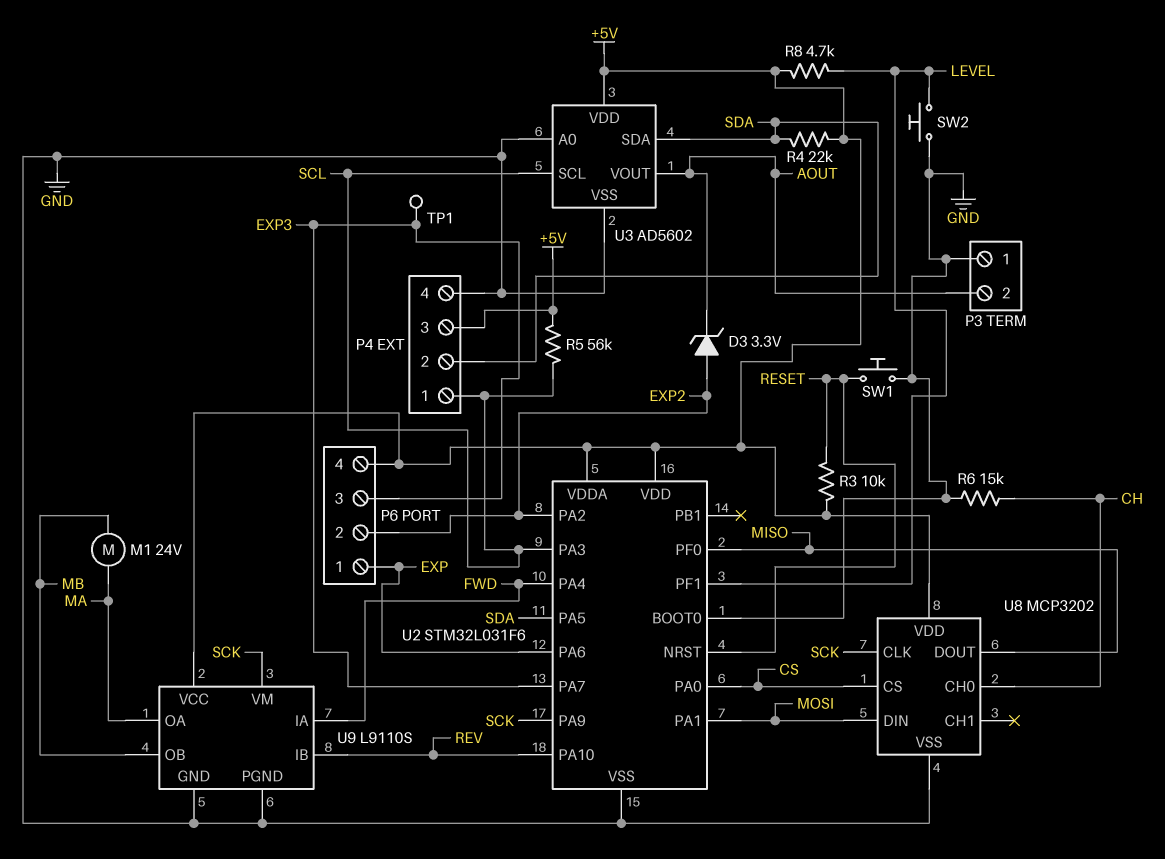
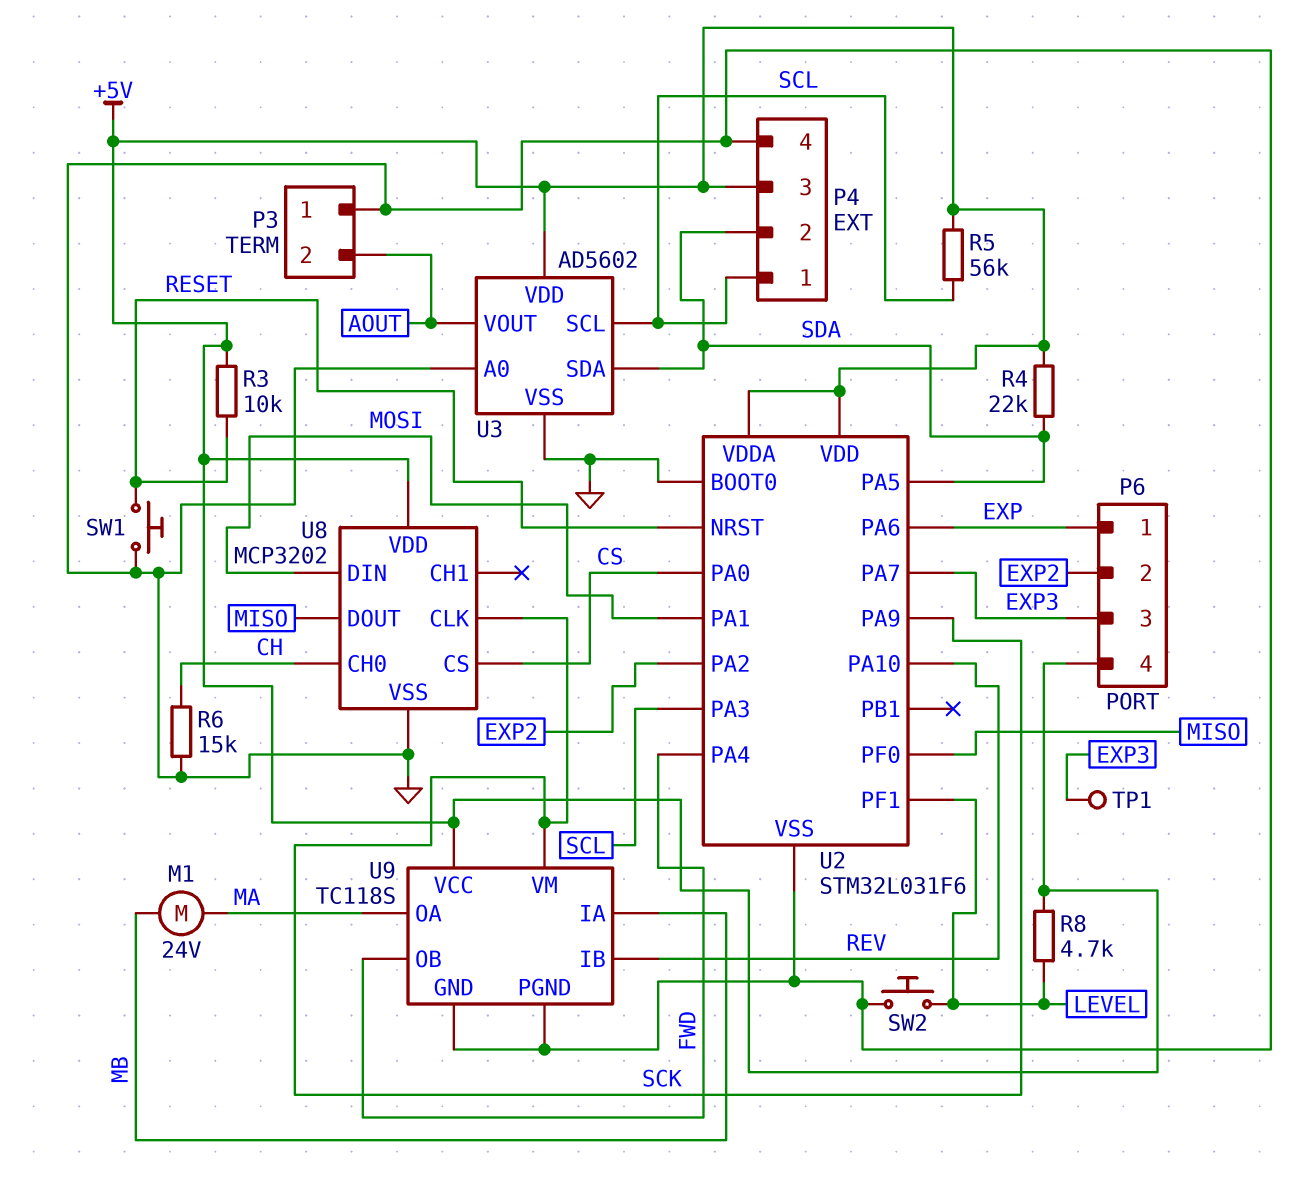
D3: zener 3.3V (A EXP2, K AOUT) -> none
U9: L9110S -> TC118S
U9 pin IA: FWD -> MB
U9 pin OB: MB -> FWD

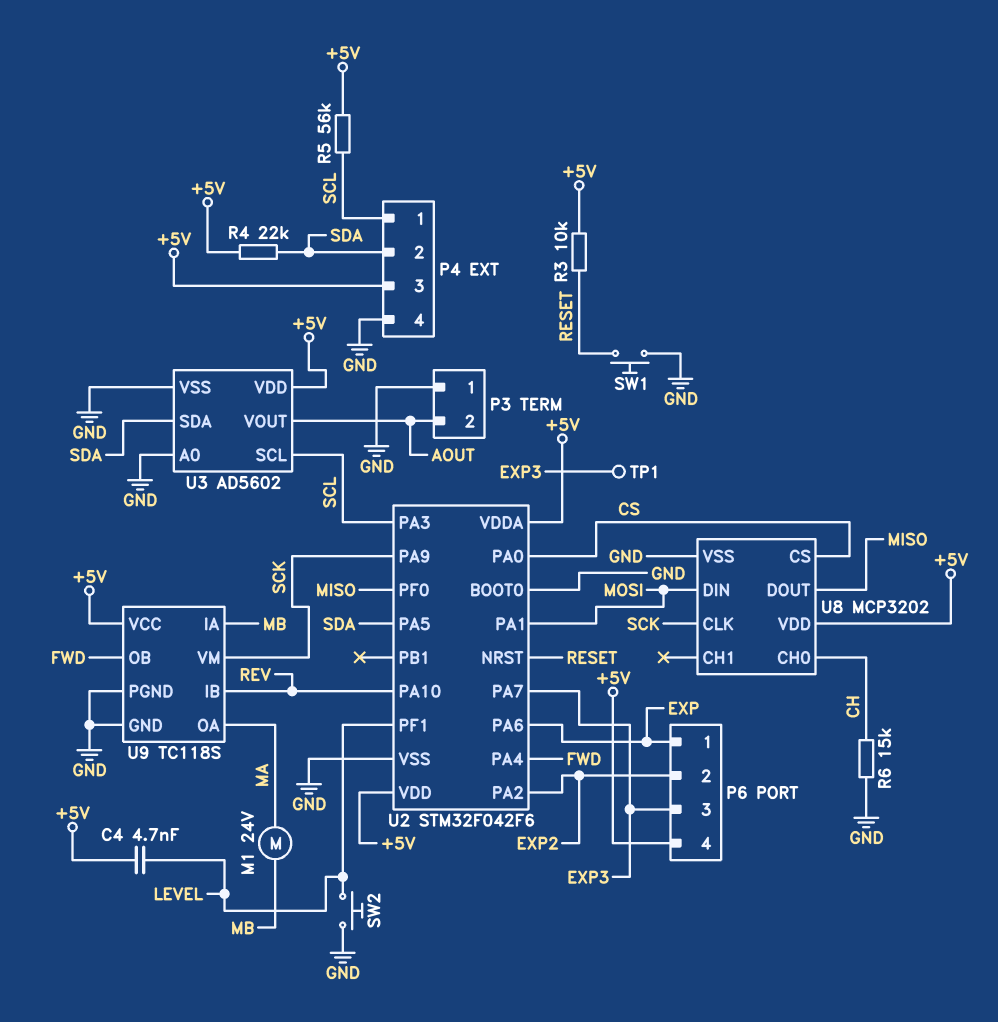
C4: none -> 4.7nF (+5V, LEVEL)
R8: 4.7k (+5V, LEVEL) -> none
U2: STM32L031F6 -> STM32F042F6

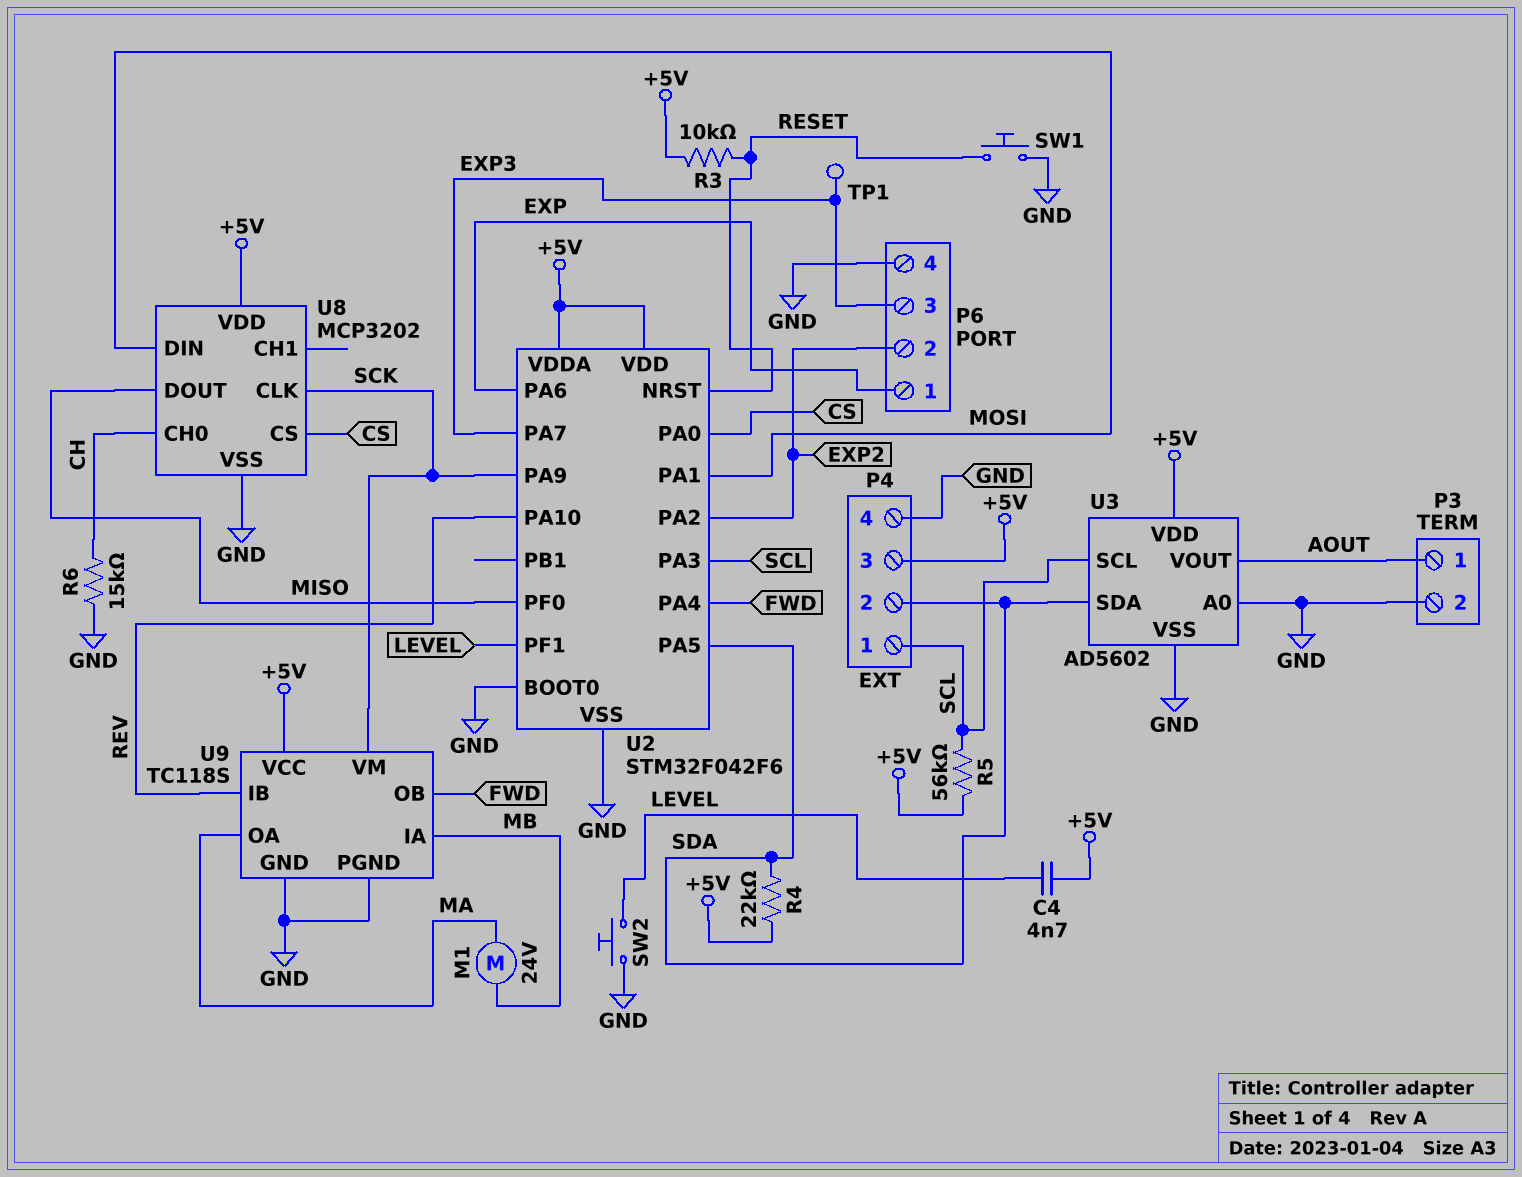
P3 pin 1: GND -> AOUT
P3 pin 2: AOUT -> GND
P6 pin 4: +5V -> GND

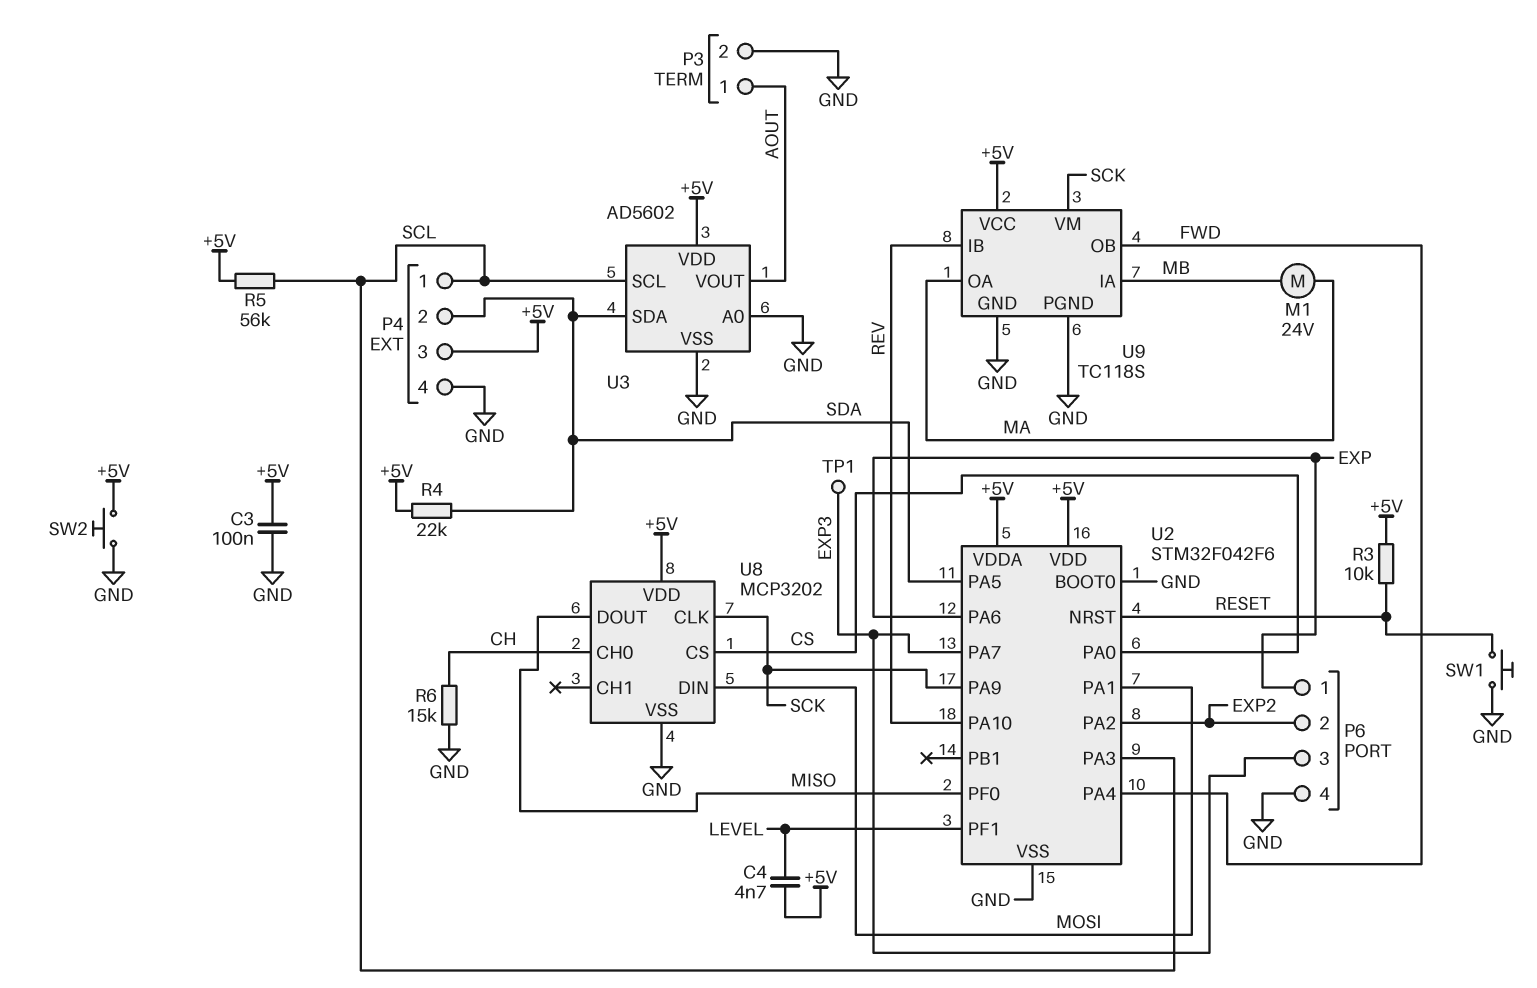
C3: none -> 100nF (+5V, GND)
SW2: button (GND, LEVEL) -> button (+5V, GND)

